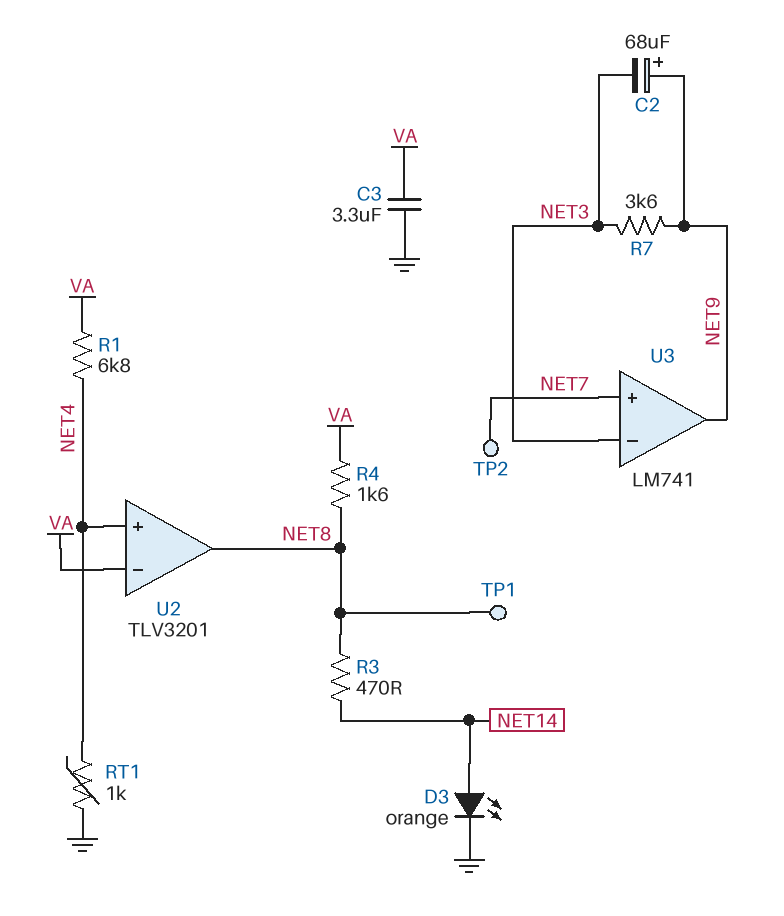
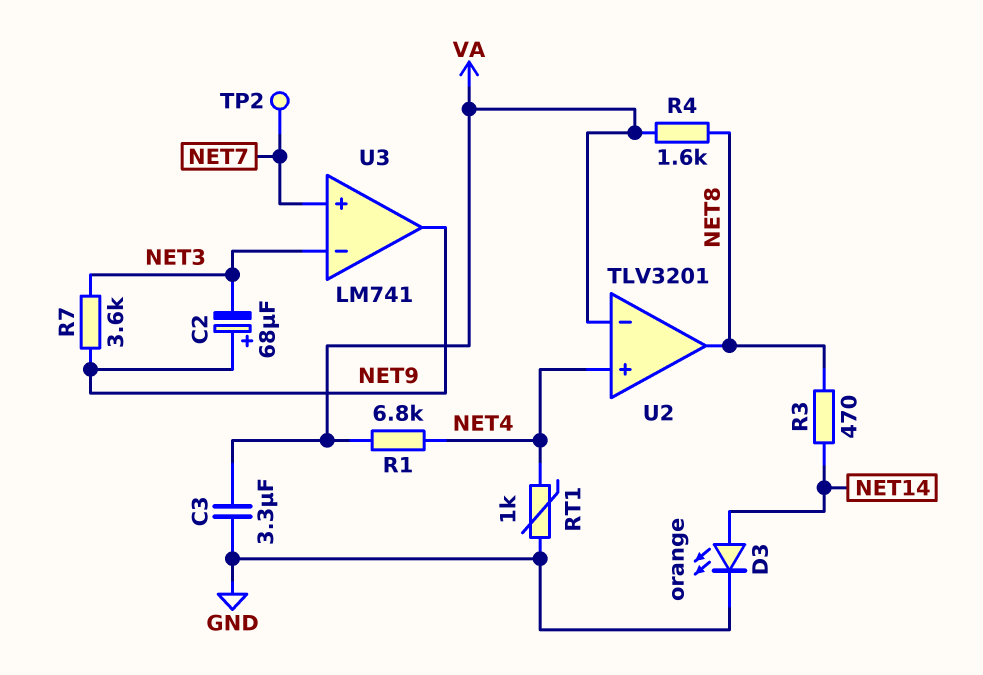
TP1: test point (NET8) -> none

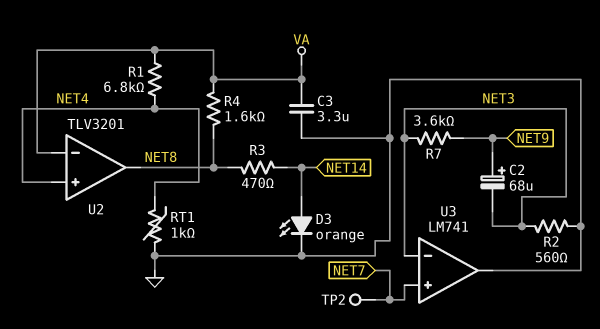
R2: none -> 560 (GND, NET3)
U3 pin out: NET9 -> GND

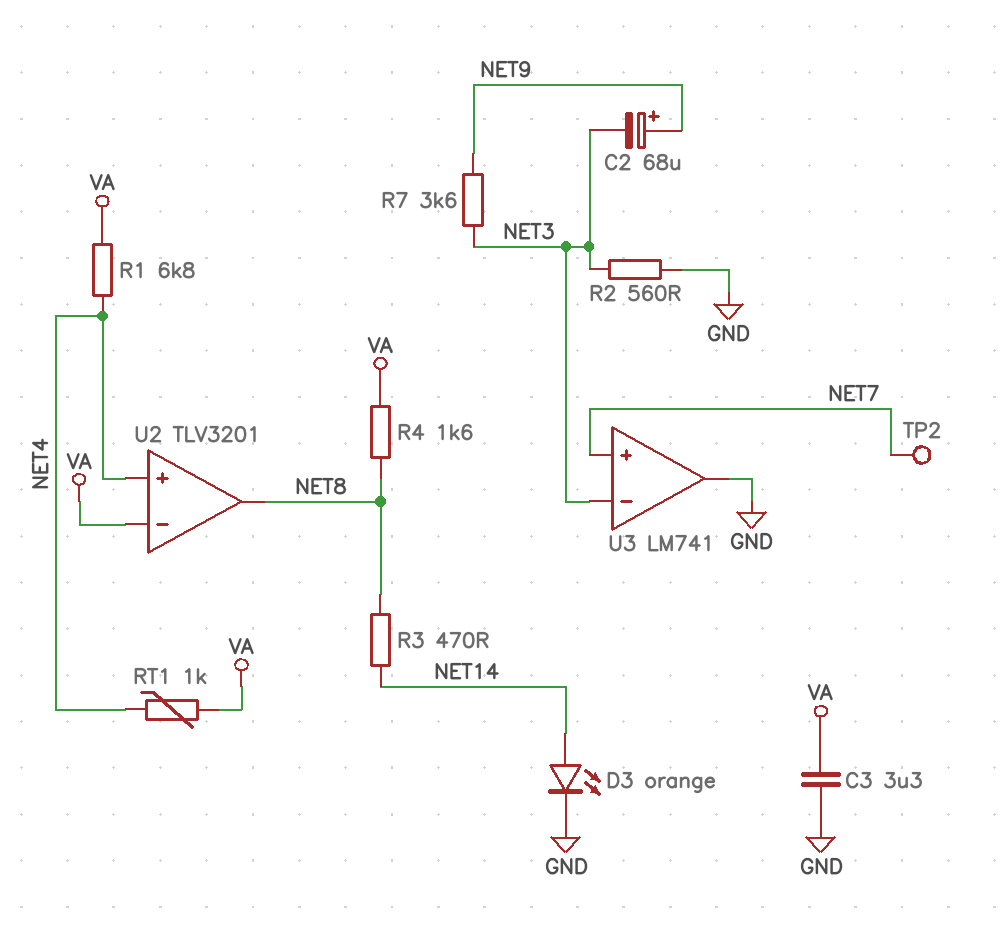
RT1: 1k (GND, NET4) -> 1k (NET4, VA)

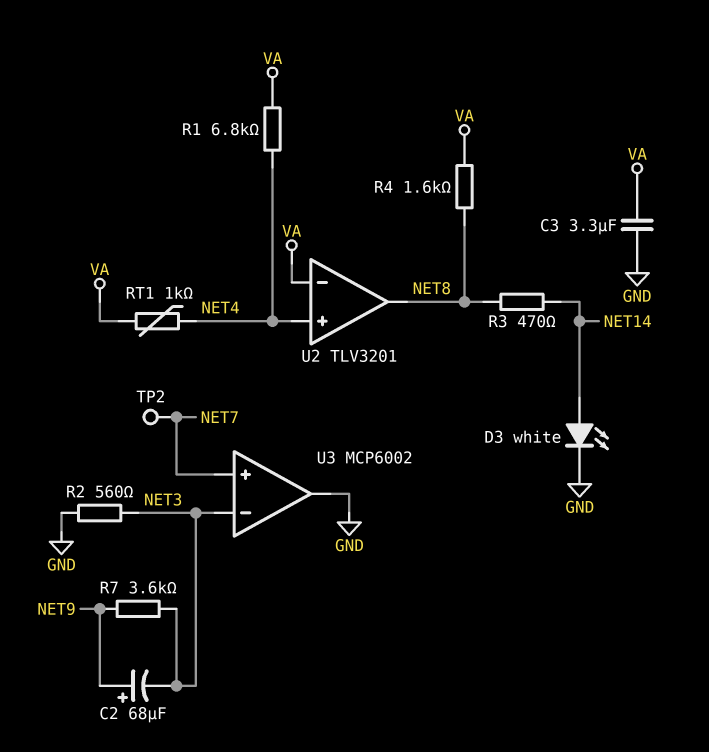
D3: LED orange (A NET14, K GND) -> LED white (A NET14, K GND)
U3: LM741 -> MCP6002

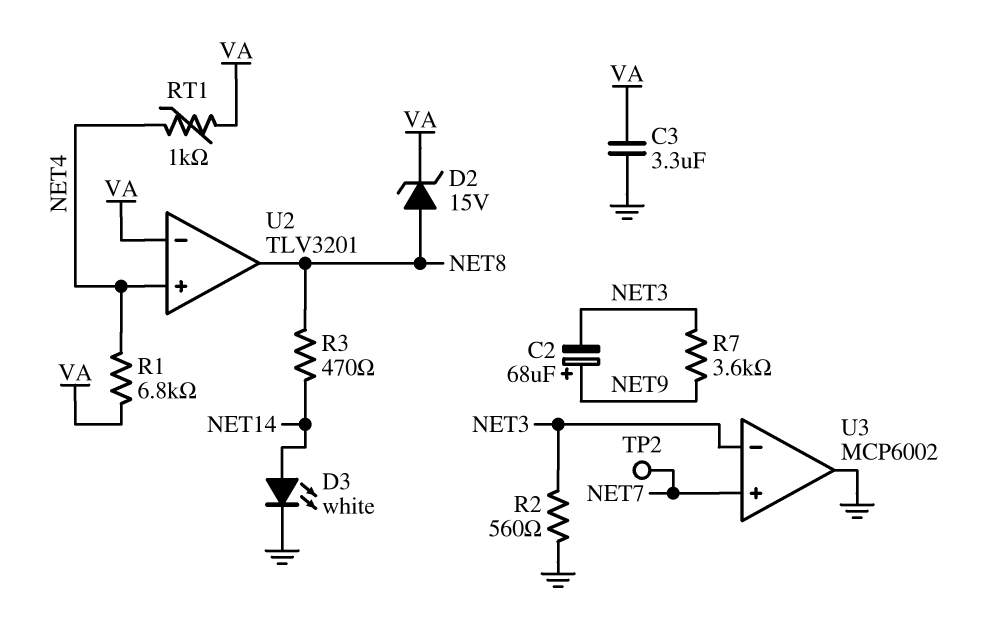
D2: none -> zener 15V (A NET8, K VA)
R4: 1.6k (NET8, VA) -> none

